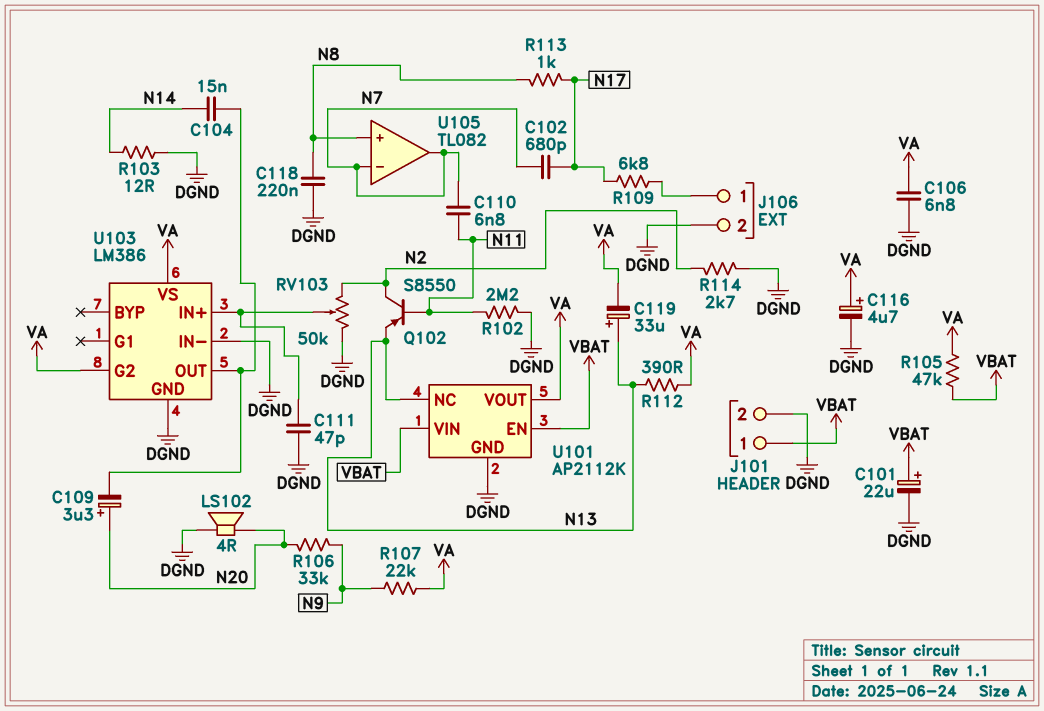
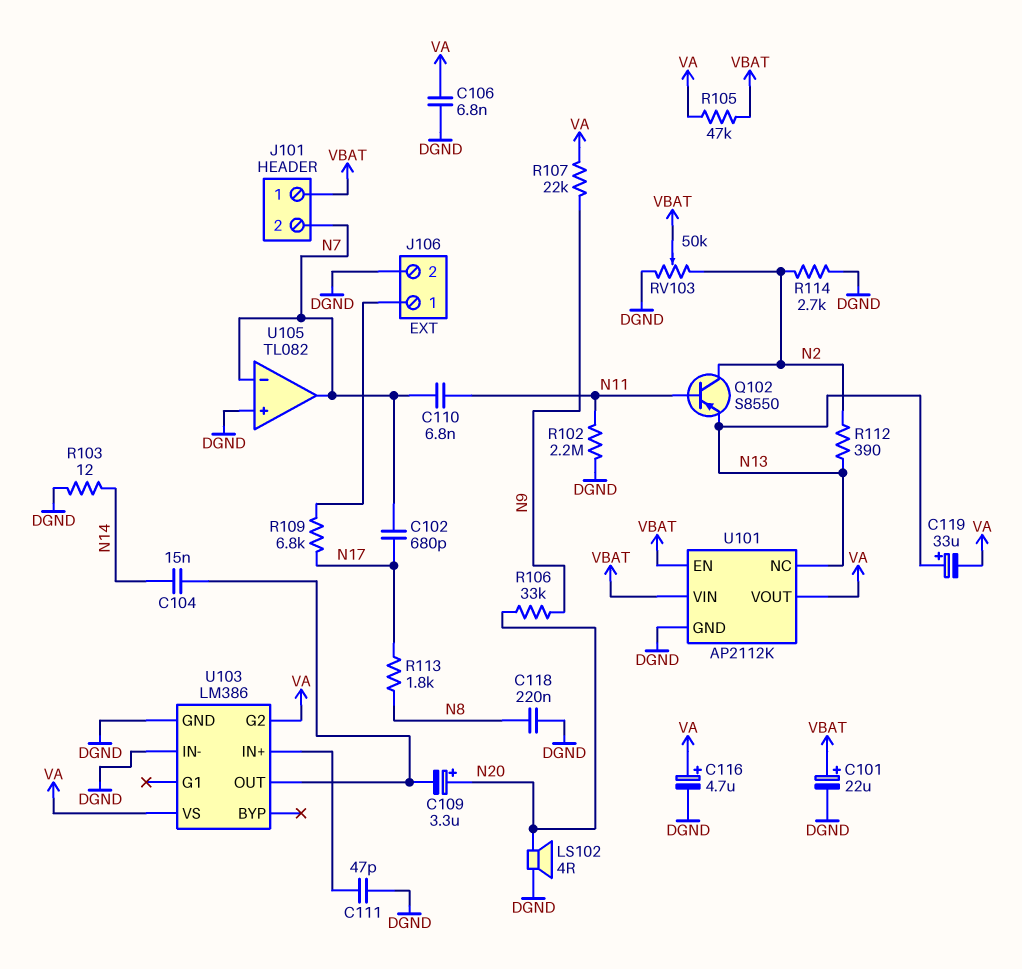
J101 pin 2: DGND -> N7
R112: 390 (N13, VA) -> 390 (N2, N13)
R113: 1k (N8, N17) -> 1.8k (N8, N17)
RV103: 50k (DGND, N2, wiper U103/IN+) -> 50k (DGND, N2, wiper VBAT)
U105 pin in+: N8 -> DGND

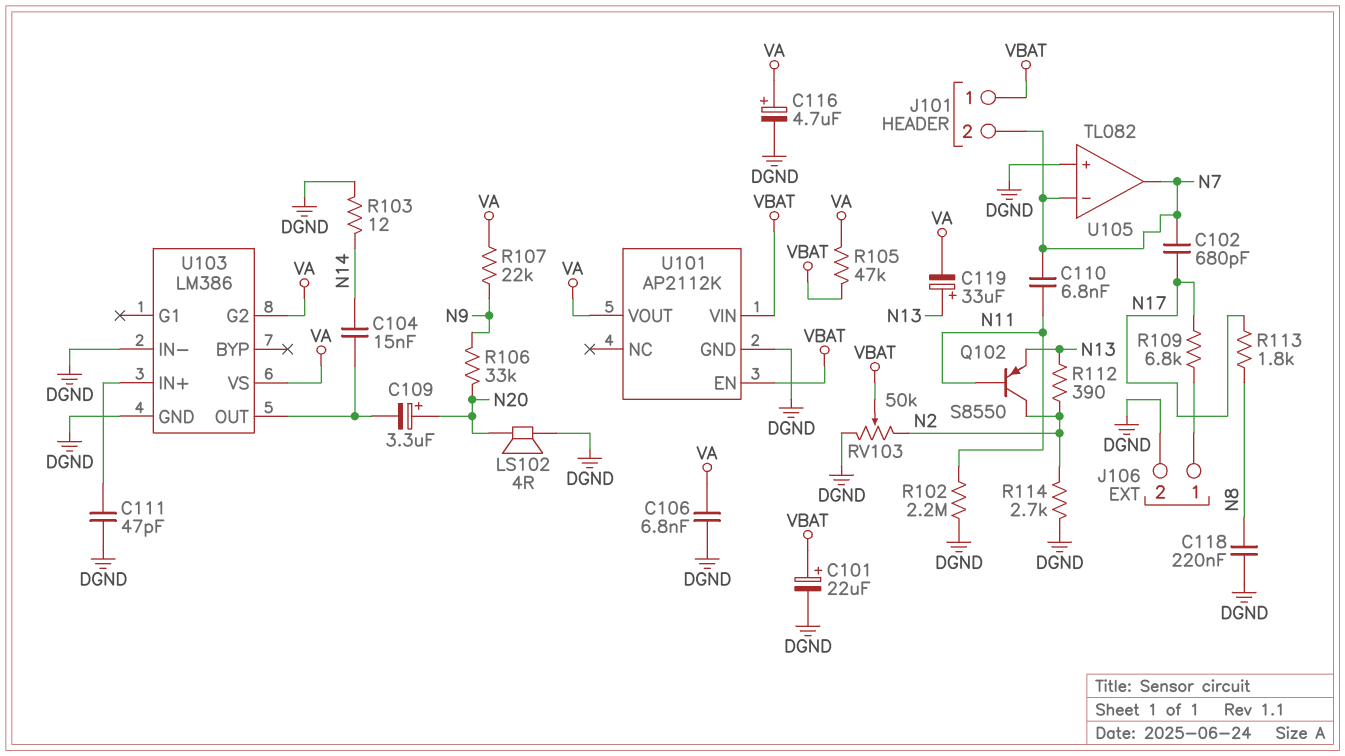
U101 pin NC: N13 -> none

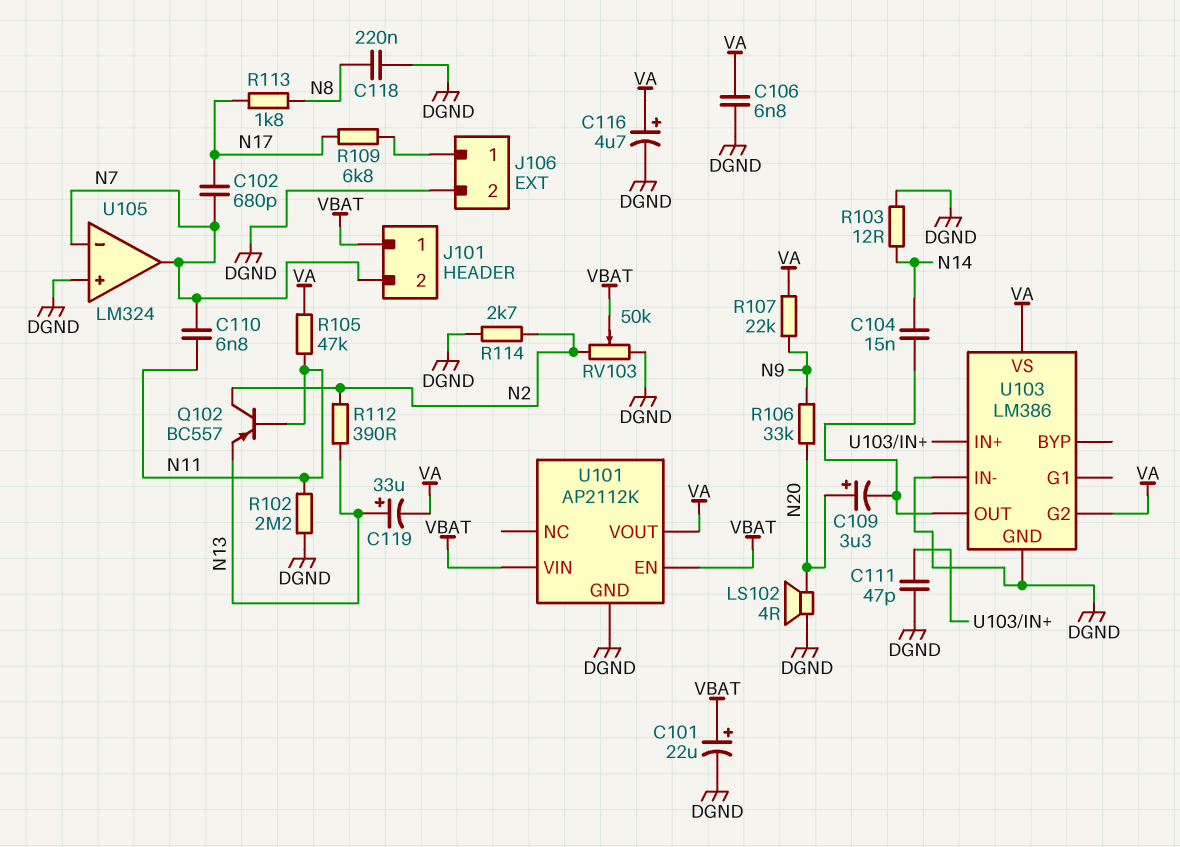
Q102: PNP S8550 (B N11, C N2, E N13) -> PNP BC557 (B N11, C N2, E N13)
R105: 47k (VA, VBAT) -> 47k (N11, VA)
U105: TL082 -> LM324

